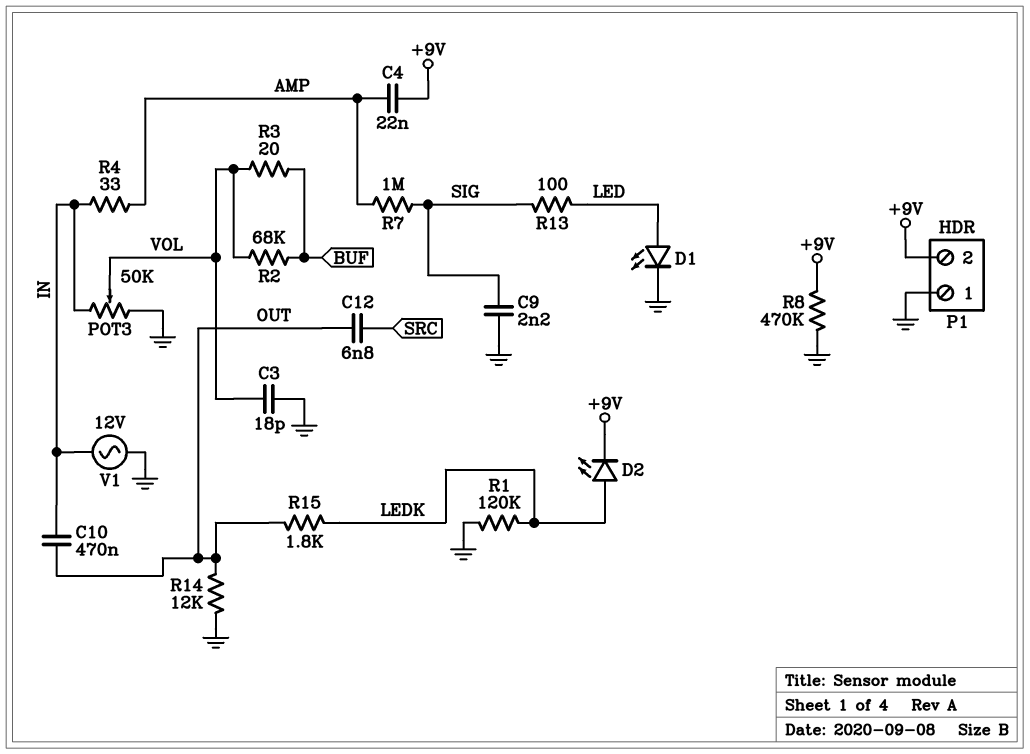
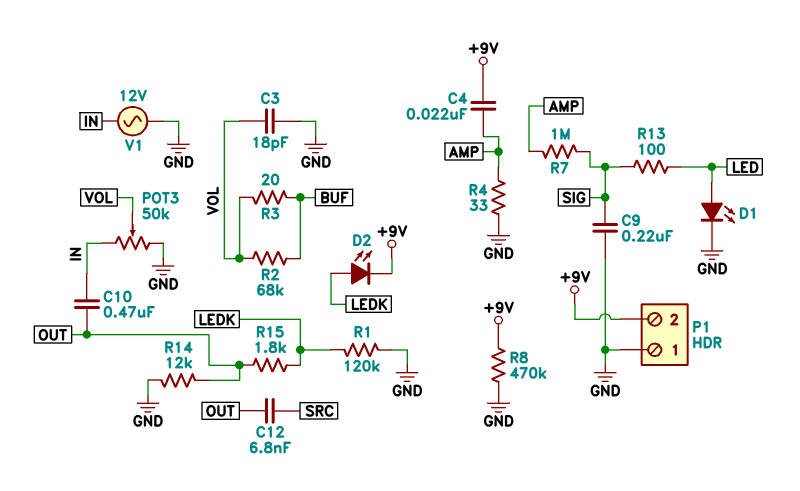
C9: 2.2nF (GND, SIG) -> 220nF (GND, SIG)
R4: 33 (AMP, IN) -> 33 (AMP, GND)

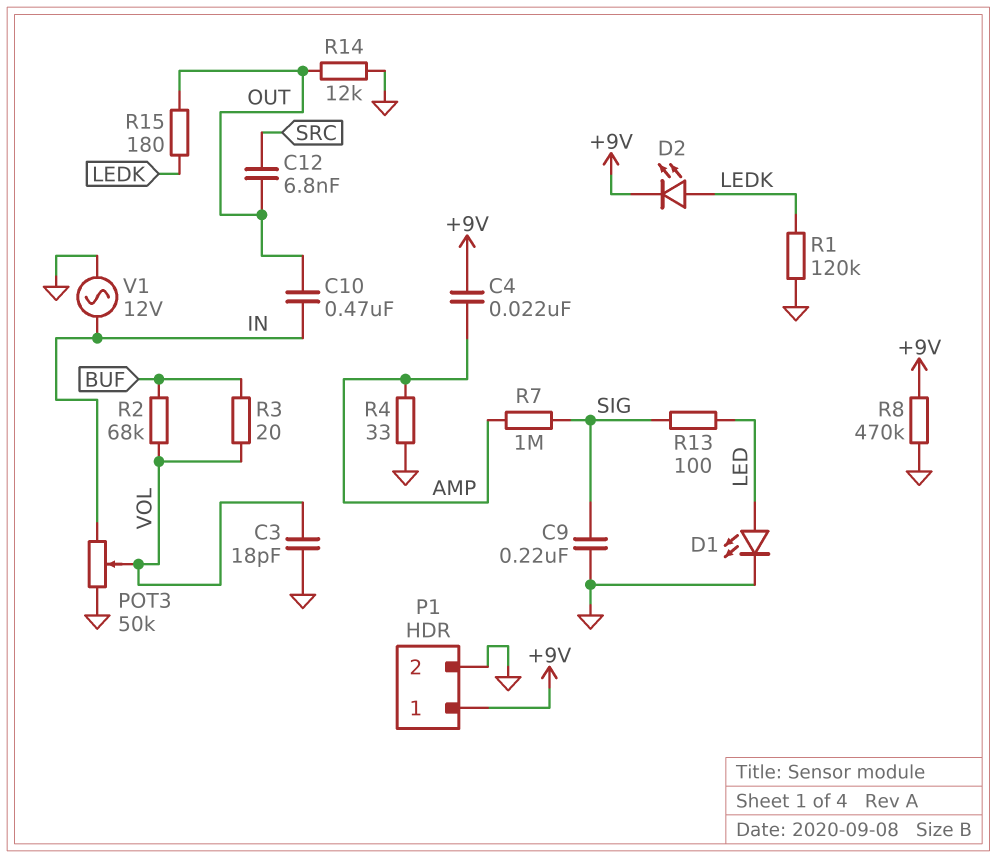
P1 pin 1: GND -> +9V
P1 pin 2: +9V -> GND
R15: 1.8k (LEDK, OUT) -> 180 (LEDK, OUT)

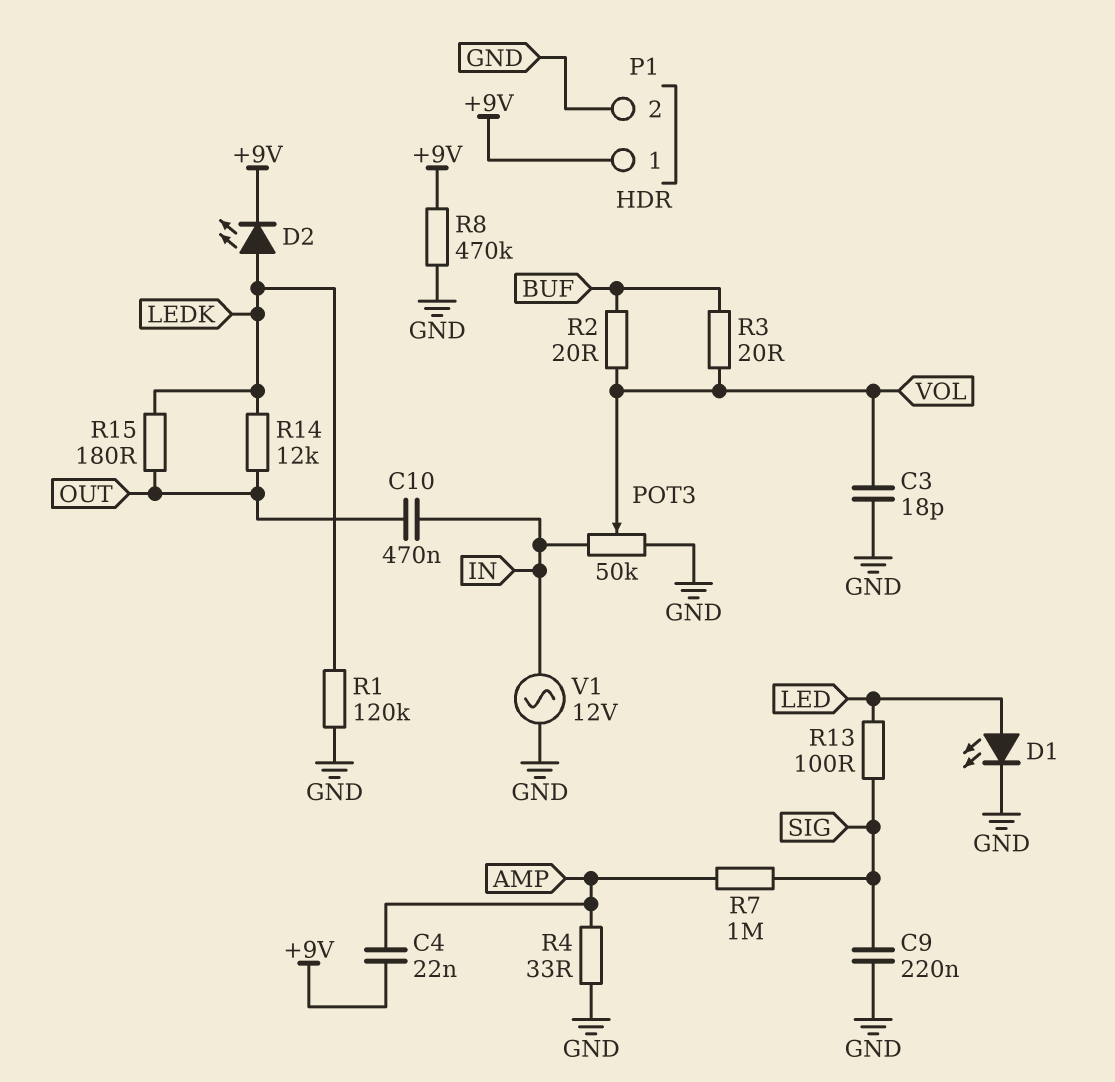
C12: 6.8nF (OUT, SRC) -> none
R2: 68k (BUF, VOL) -> 20 (BUF, VOL)
R14: 12k (GND, OUT) -> 12k (LEDK, OUT)

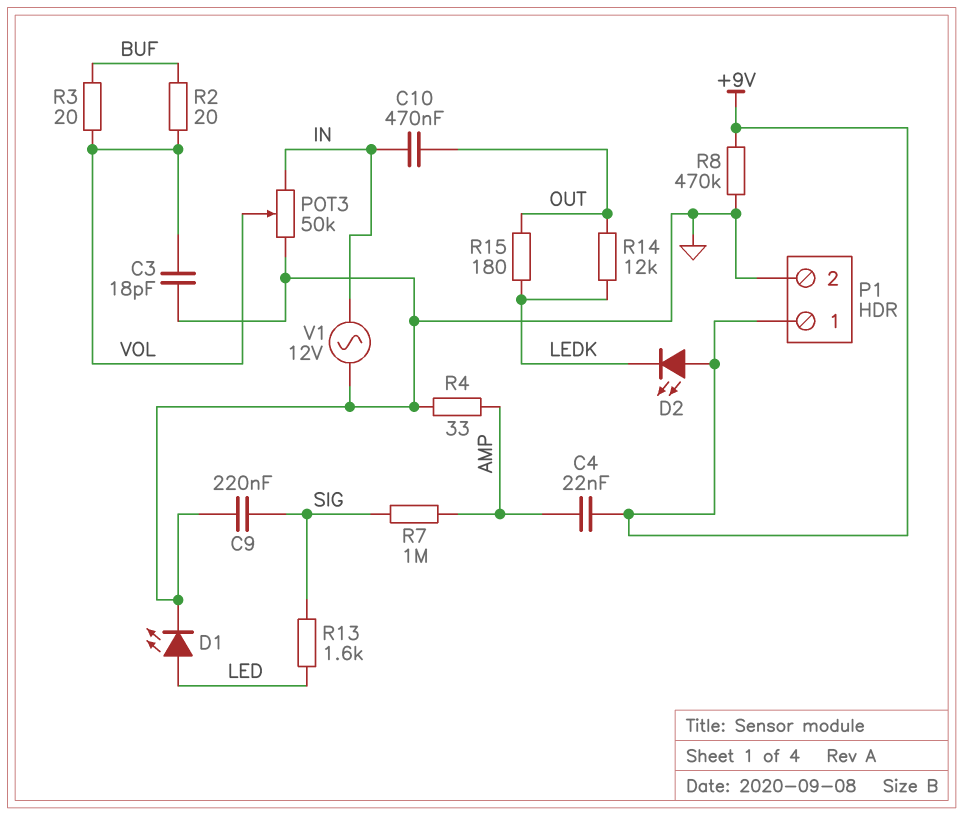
D2: LED (A LEDK, K +9V) -> LED (A +9V, K LEDK)
R1: 120k (GND, LEDK) -> none
R13: 100 (LED, SIG) -> 1.6k (LED, SIG)

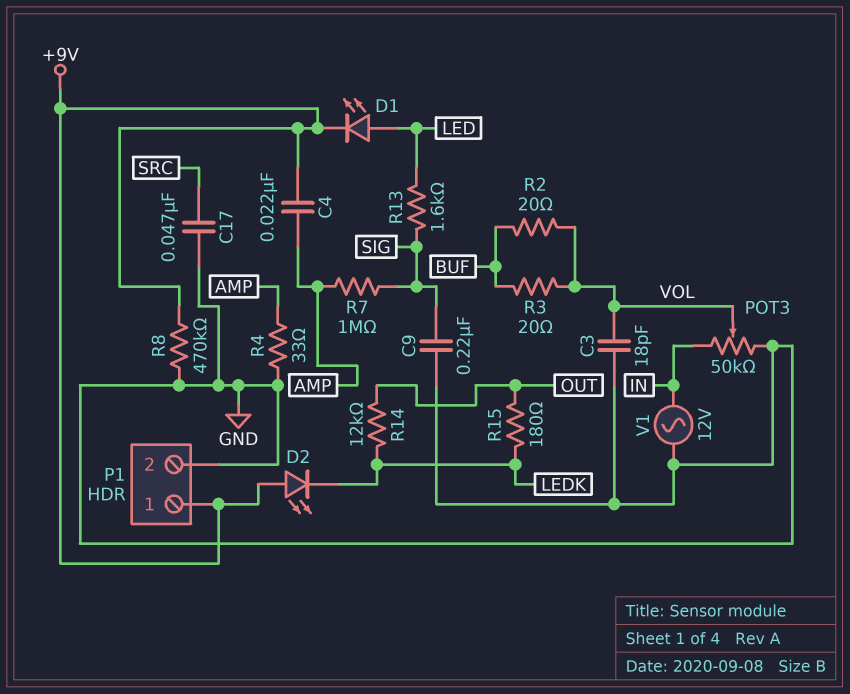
C10: 470nF (IN, OUT) -> none
C17: none -> 47nF (GND, SRC)
D1: LED (A LED, K GND) -> LED (A LED, K +9V)

